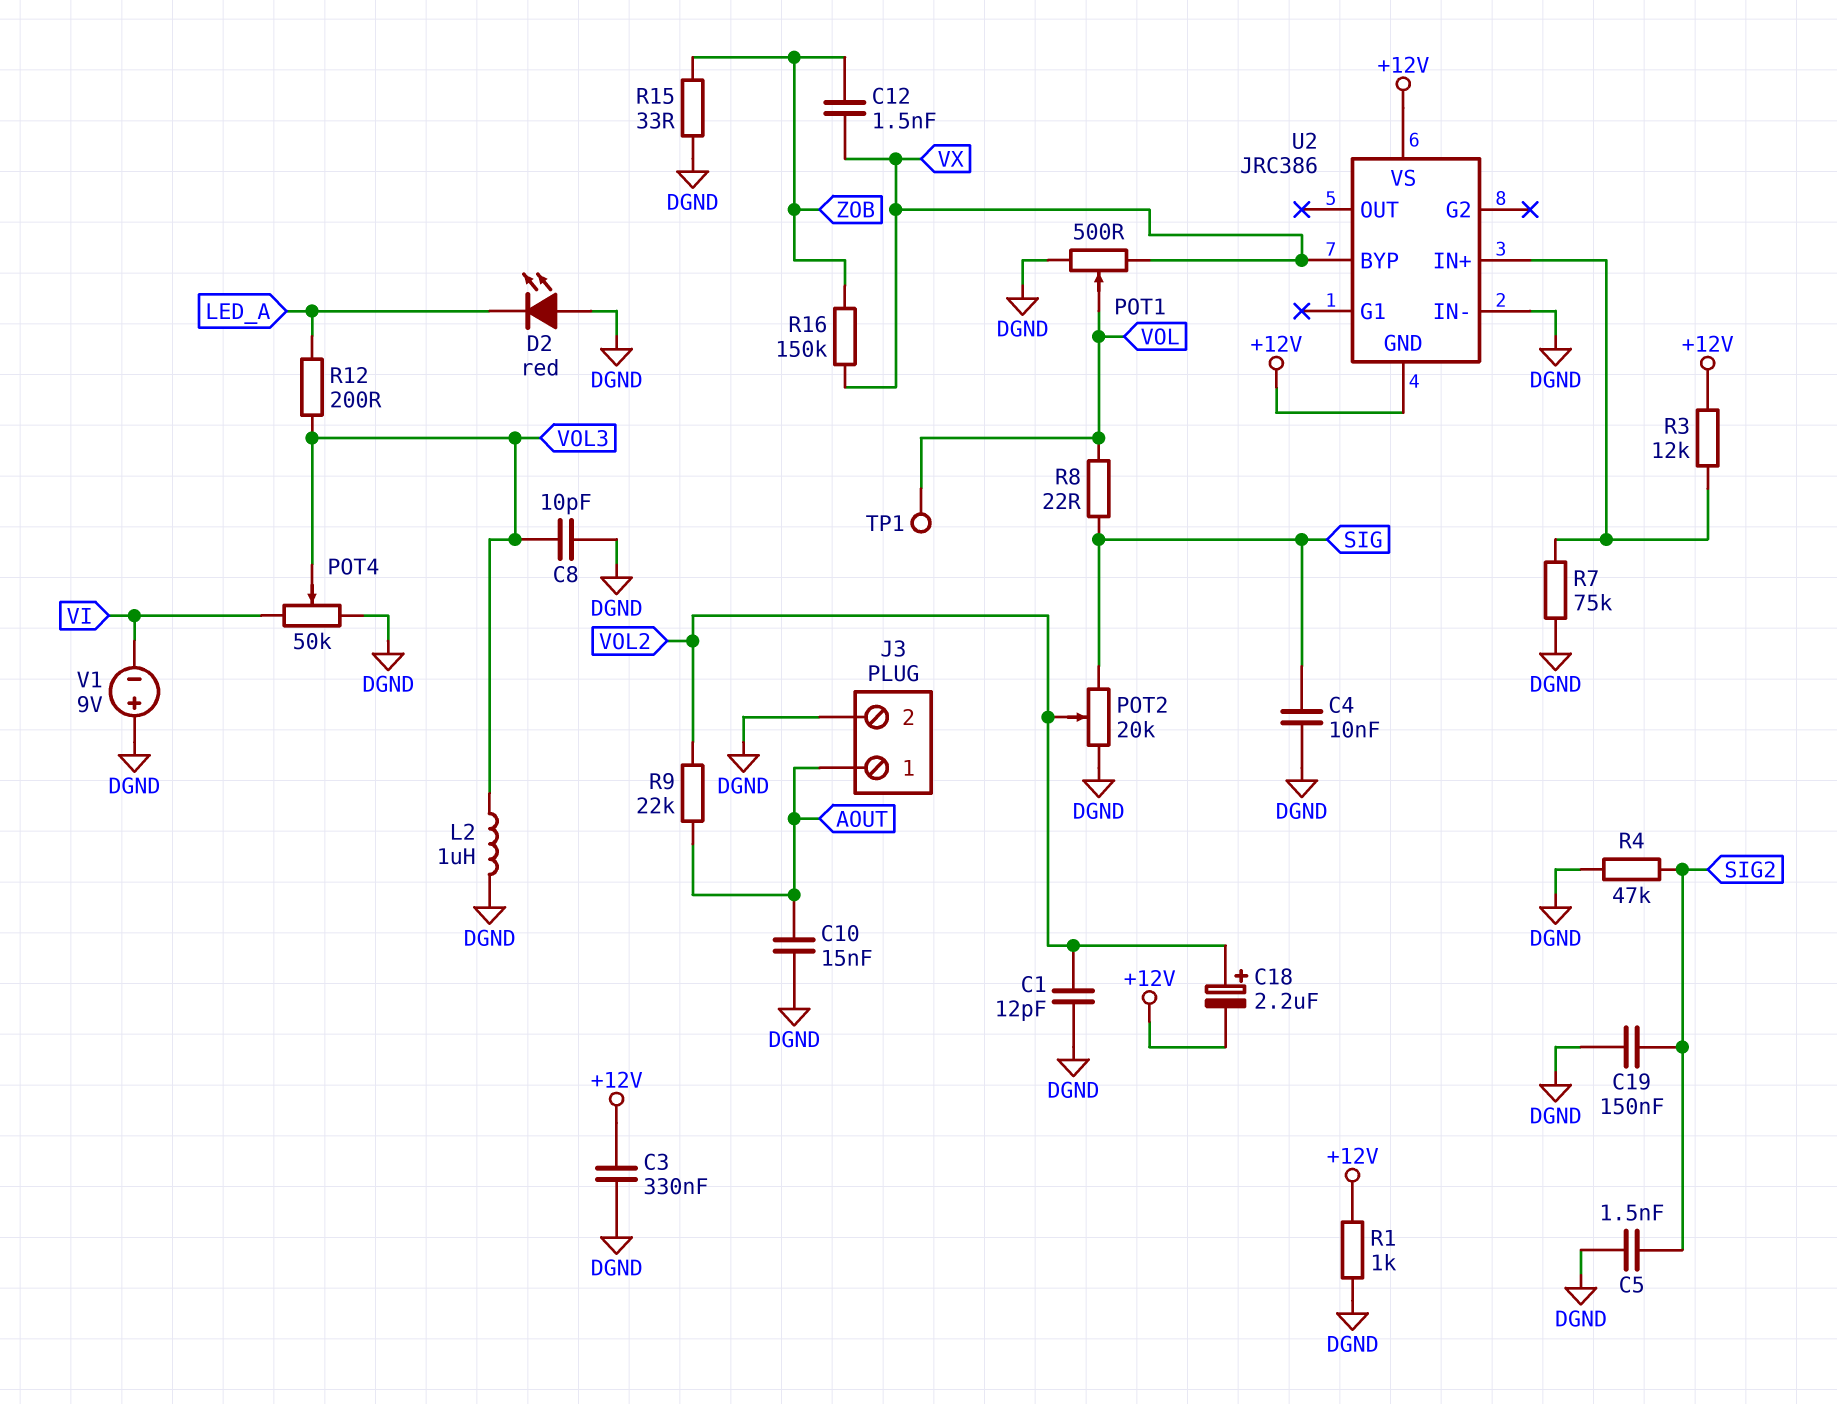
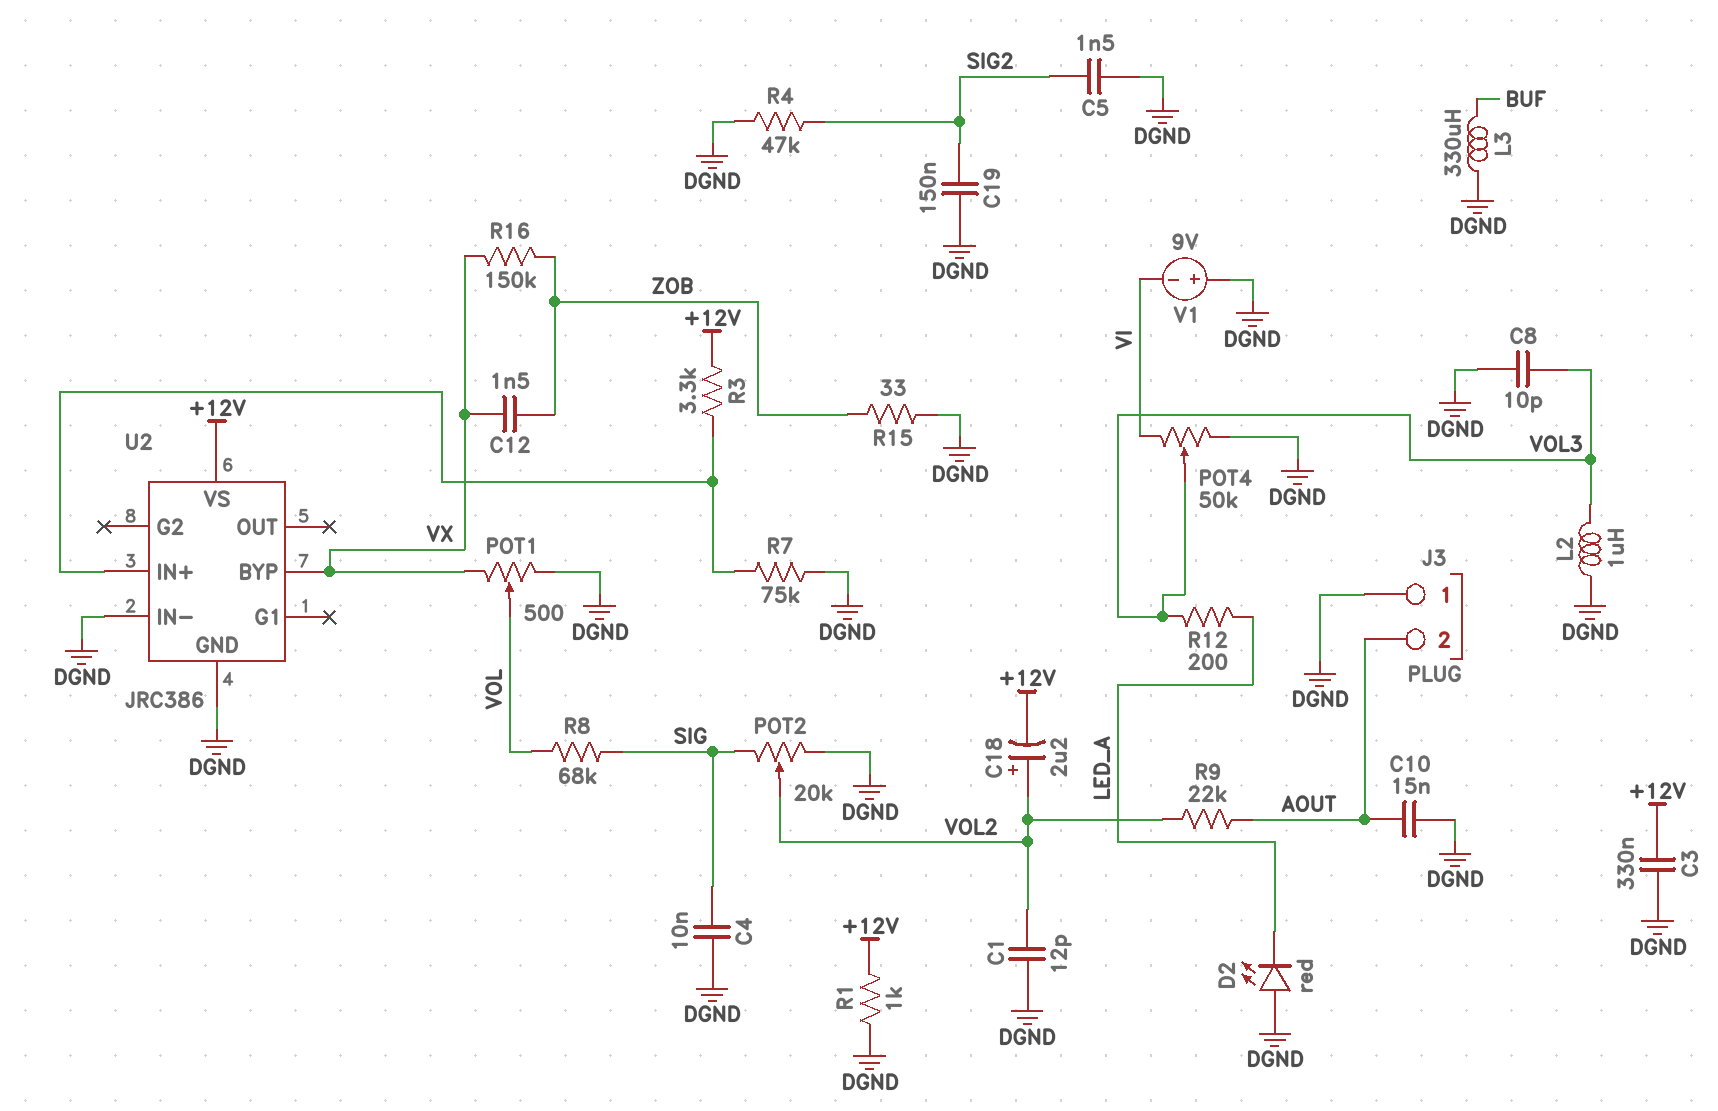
J3 pin 1: AOUT -> DGND
J3 pin 2: DGND -> AOUT
L3: none -> 330uH (BUF, DGND)
R3: 12k (+12V, U2/IN+) -> 3.3k (+12V, U2/IN+)
R8: 22 (SIG, VOL) -> 68k (SIG, VOL)
TP1: test point (VOL) -> none
U2 pin GND: +12V -> DGND

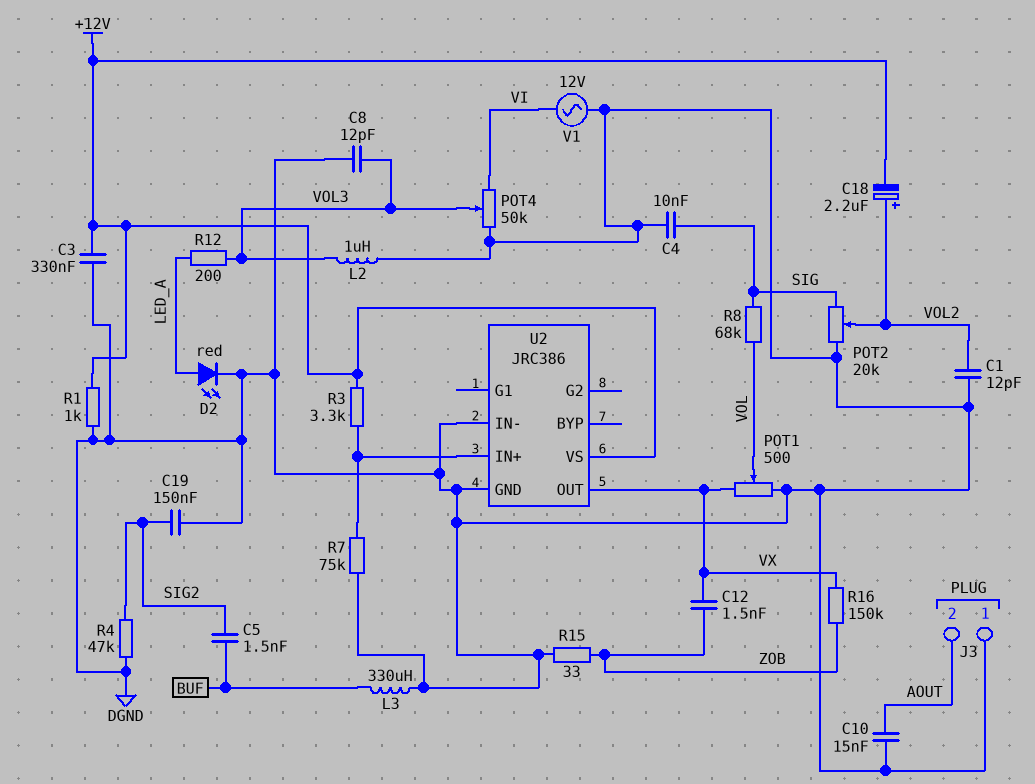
C5: 1.5nF (DGND, SIG2) -> 1.5nF (BUF, SIG2)
C8: 10pF (DGND, VOL3) -> 12pF (DGND, VOL3)
D2: LED red (A DGND, K LED_A) -> LED red (A LED_A, K DGND)
R9: 22k (AOUT, VOL2) -> none
U2 pin BYP: VX -> none
U2 pin OUT: none -> VX
V1: 9V (plus DGND, minus VI) -> AC 12V (DGND, VI)

